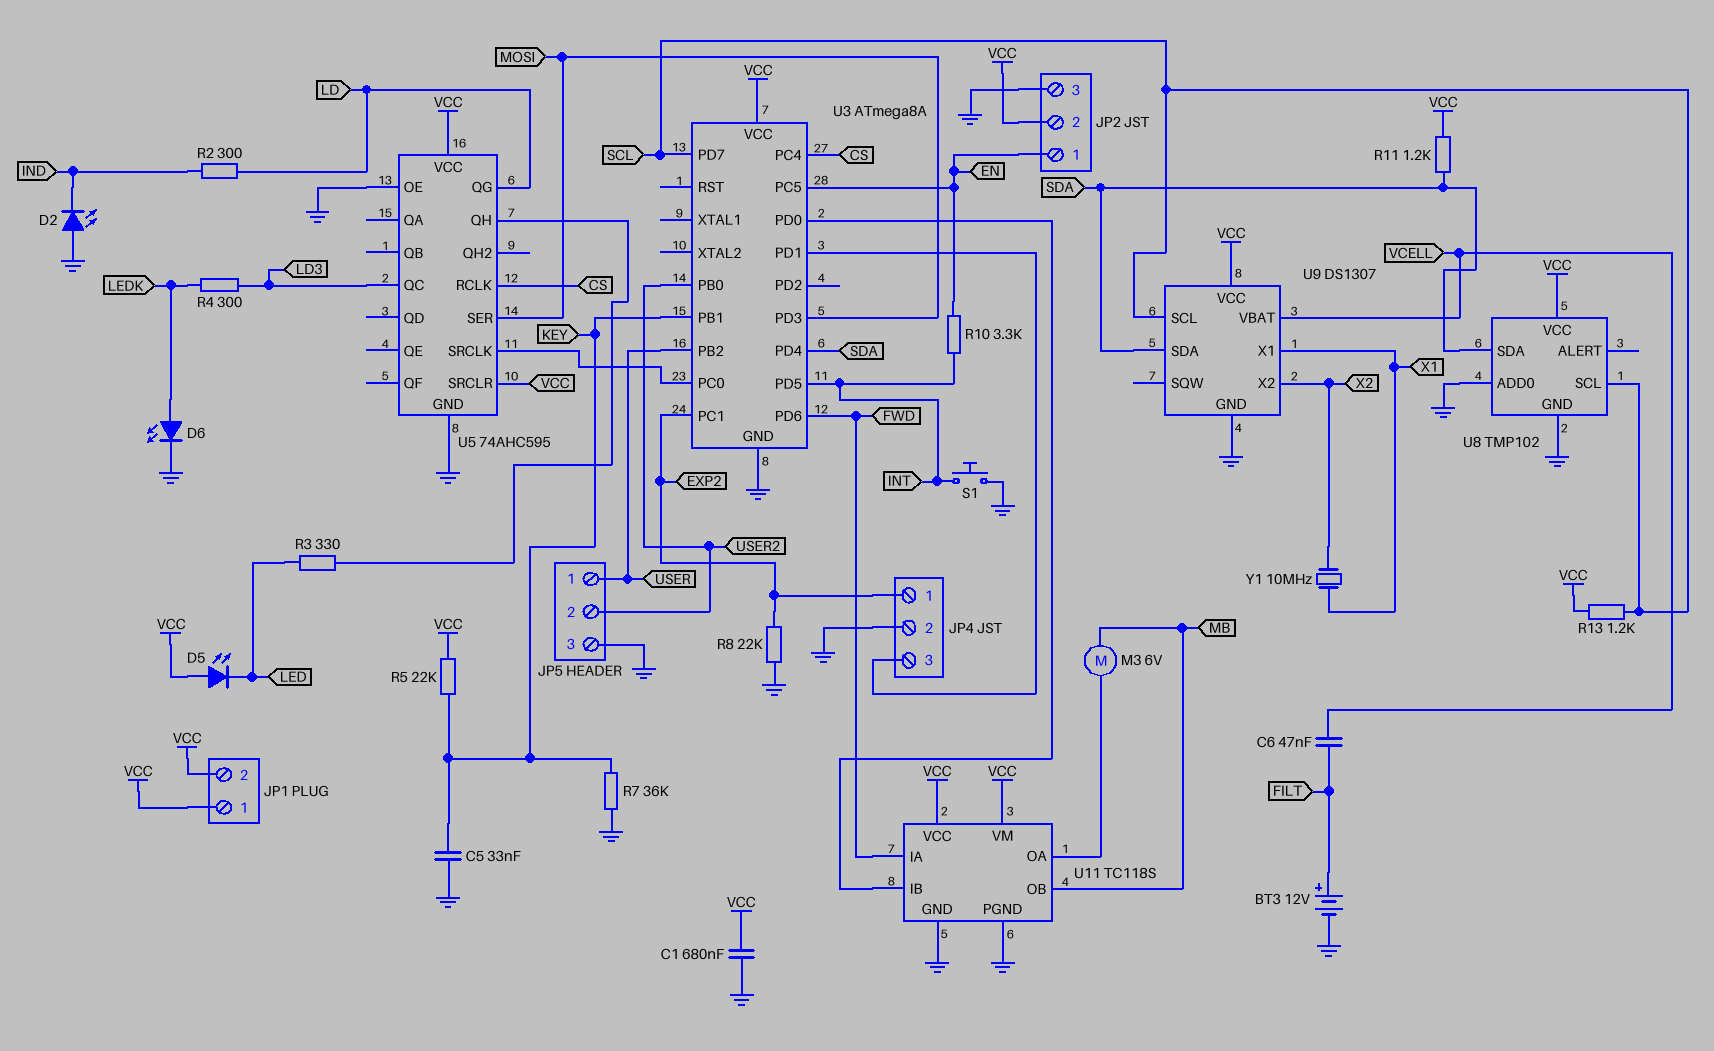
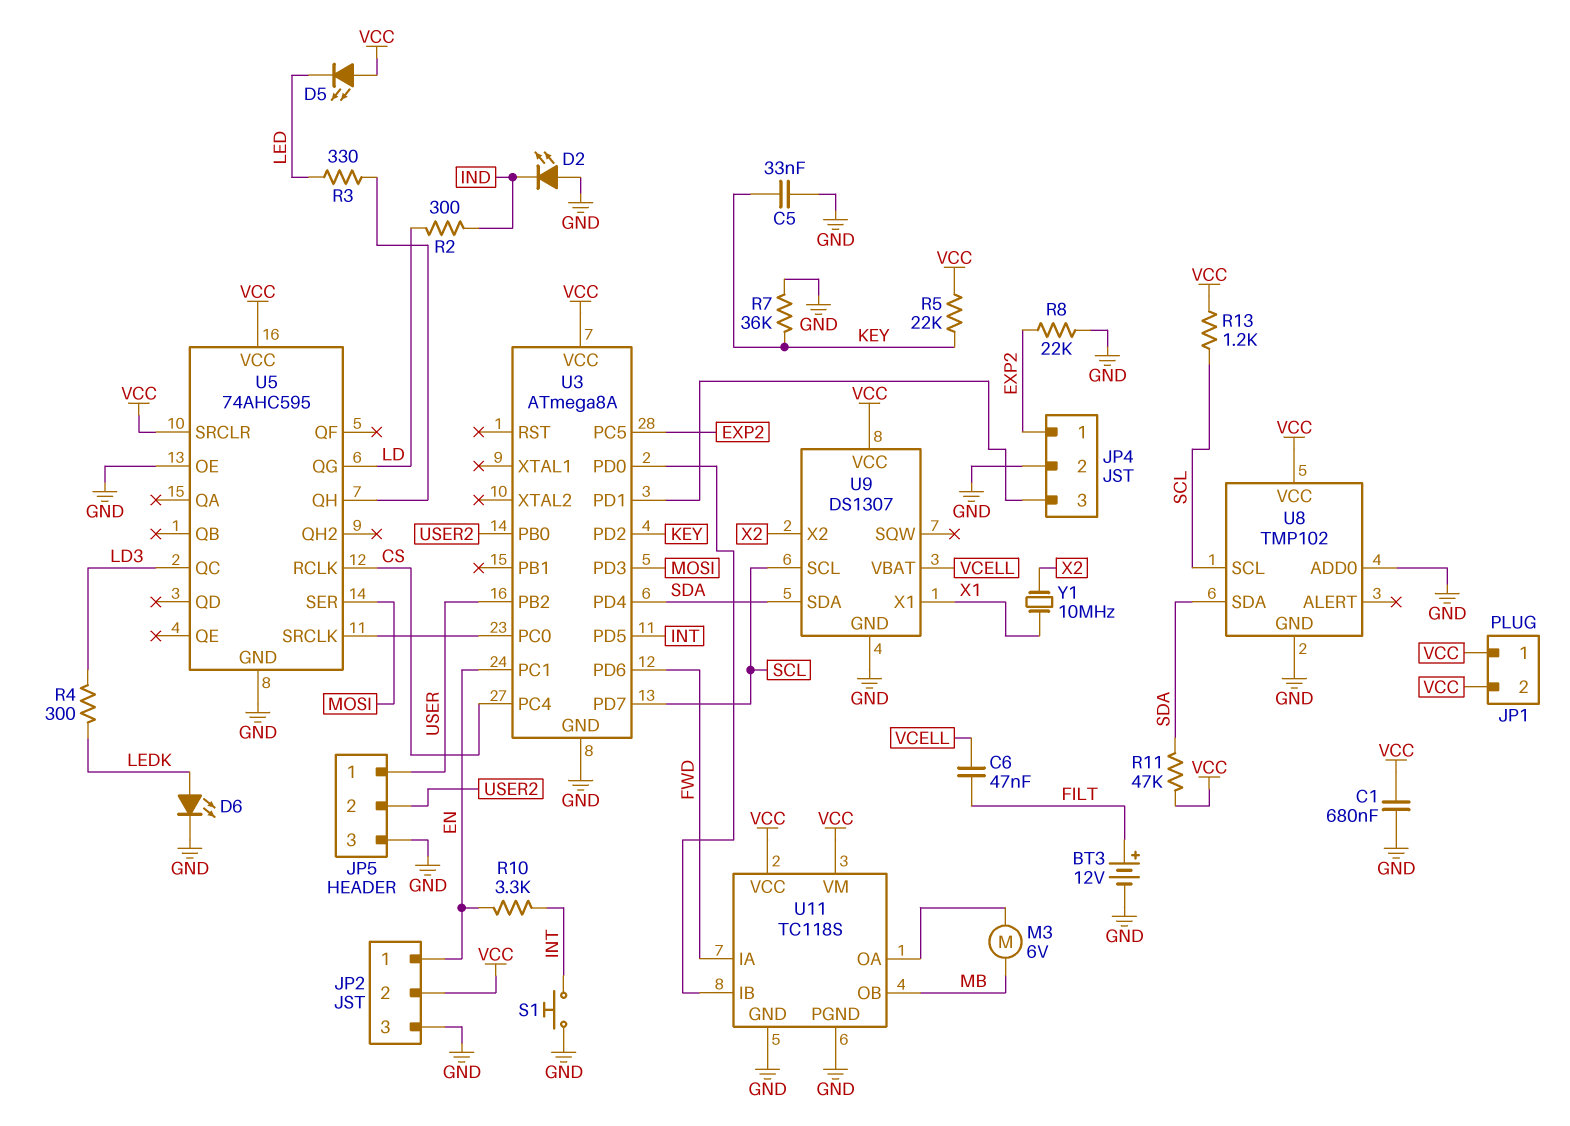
R11: 1.2k (SDA, VCC) -> 47k (SDA, VCC)
U3 pin PB1: KEY -> none
U3 pin PC1: EXP2 -> EN
U3 pin PC5: EN -> EXP2
U3 pin PD2: none -> KEY

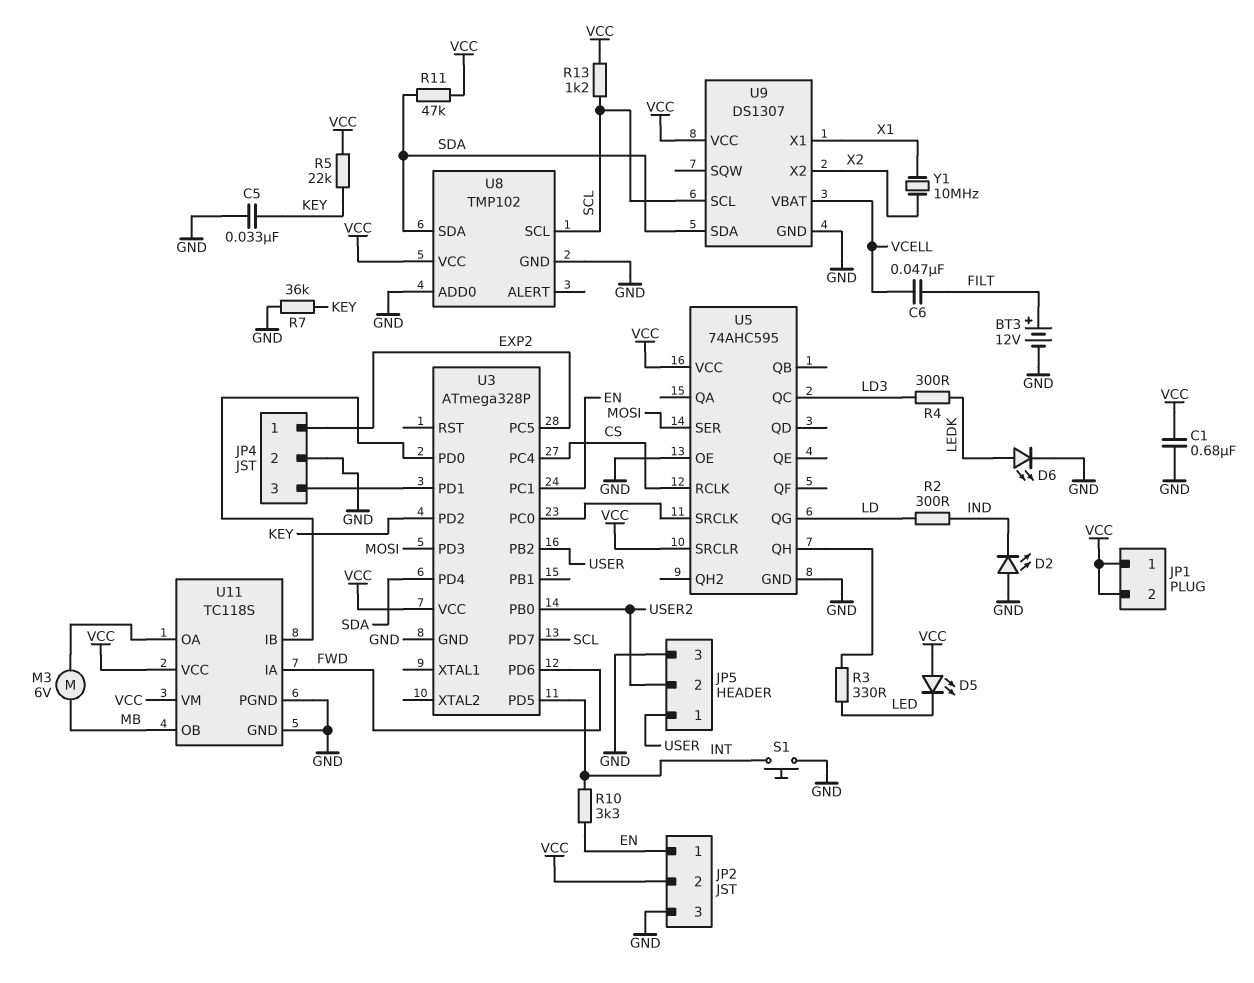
R8: 22k (EXP2, GND) -> none
U3: ATmega8A -> ATmega328P

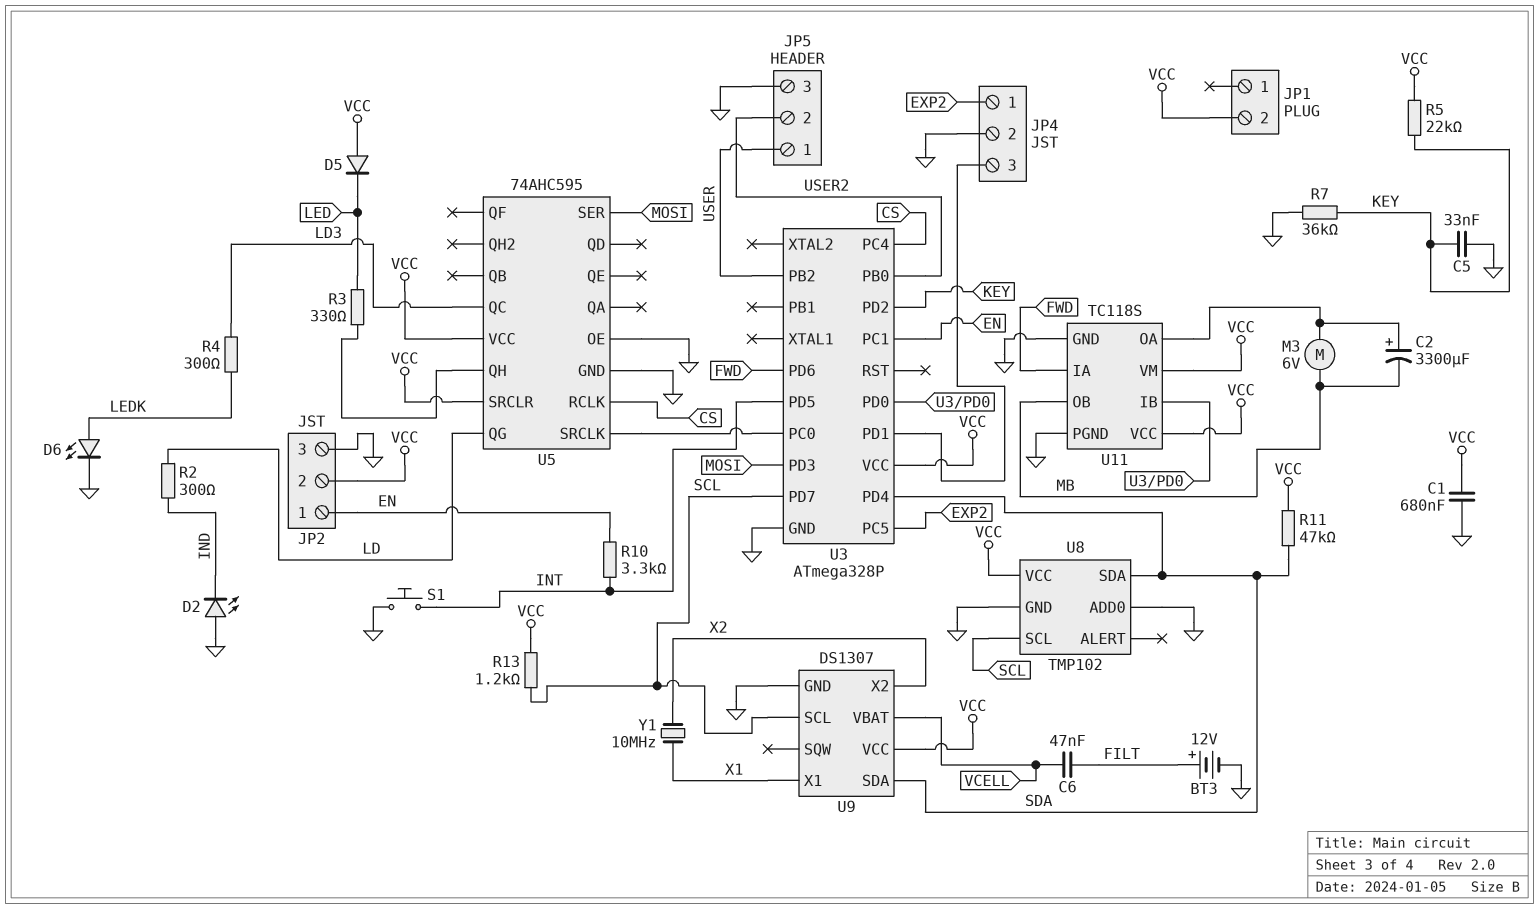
C2: none -> 3300uF (plus U11/OA, minus MB)
D5: LED (A VCC, K LED) -> diode (A VCC, K LED)
JP1 pin 1: VCC -> none

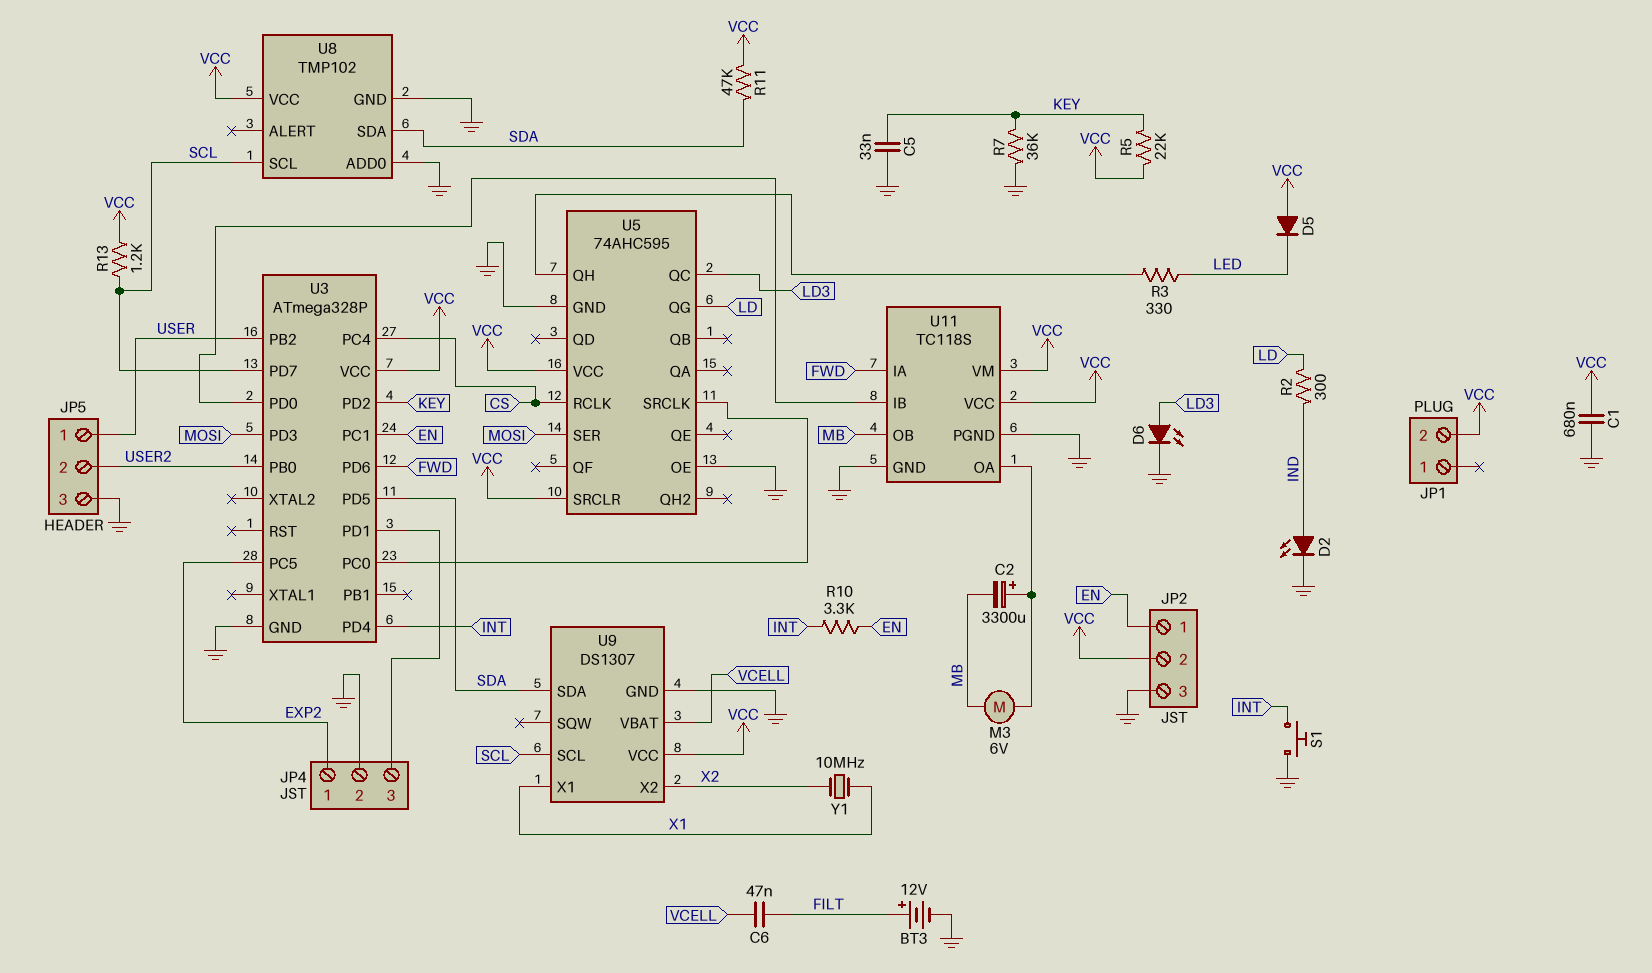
D2: LED (A GND, K IND) -> LED (A IND, K GND)
D6: LED (A LEDK, K GND) -> LED (A LD3, K GND)
R4: 300 (LD3, LEDK) -> none
U3 pin PD4: SDA -> INT
U3 pin PD5: INT -> SDA

